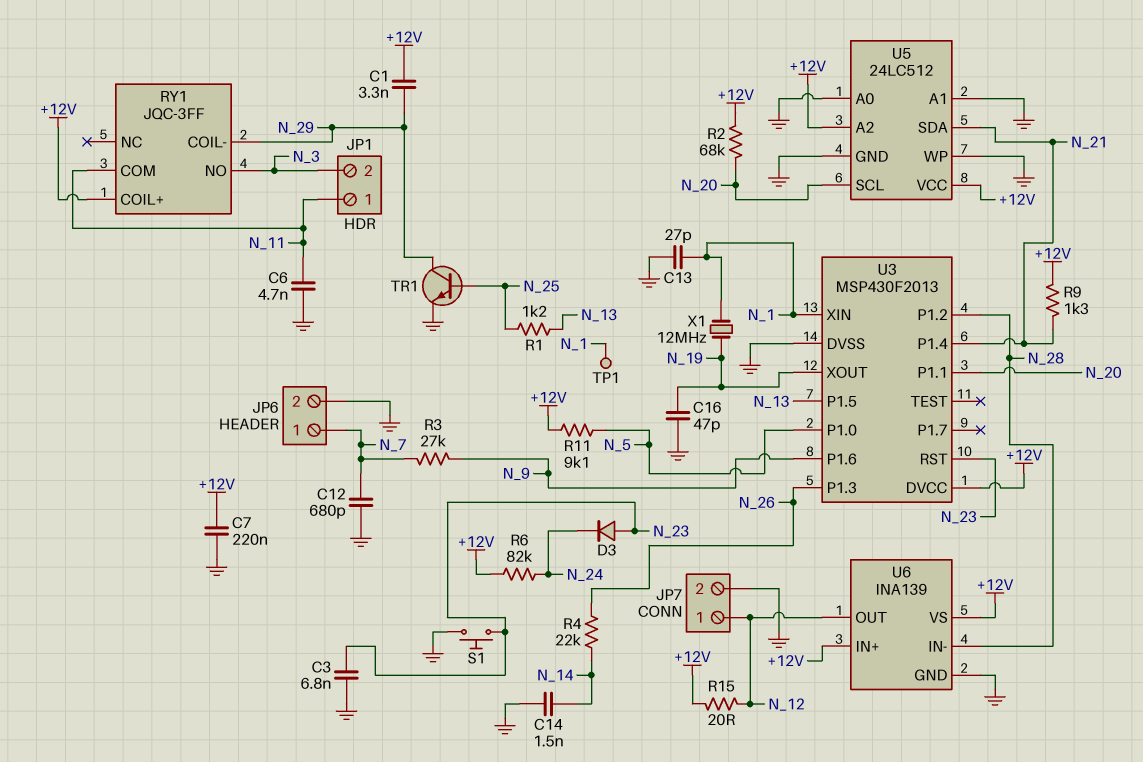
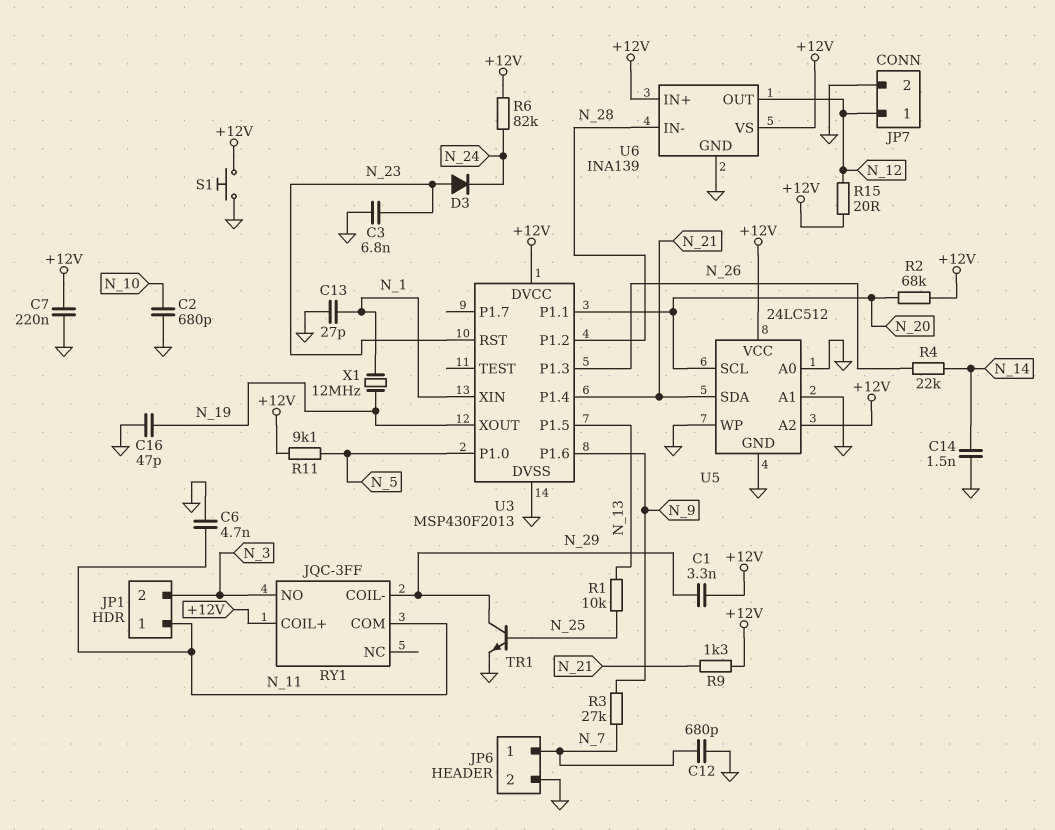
C2: none -> 680pF (GND, N_10)
R1: 1.2k (N_13, N_25) -> 10k (N_13, N_25)
S1: button (GND, N_23) -> button (+12V, GND)
TP1: test point (N_1) -> none

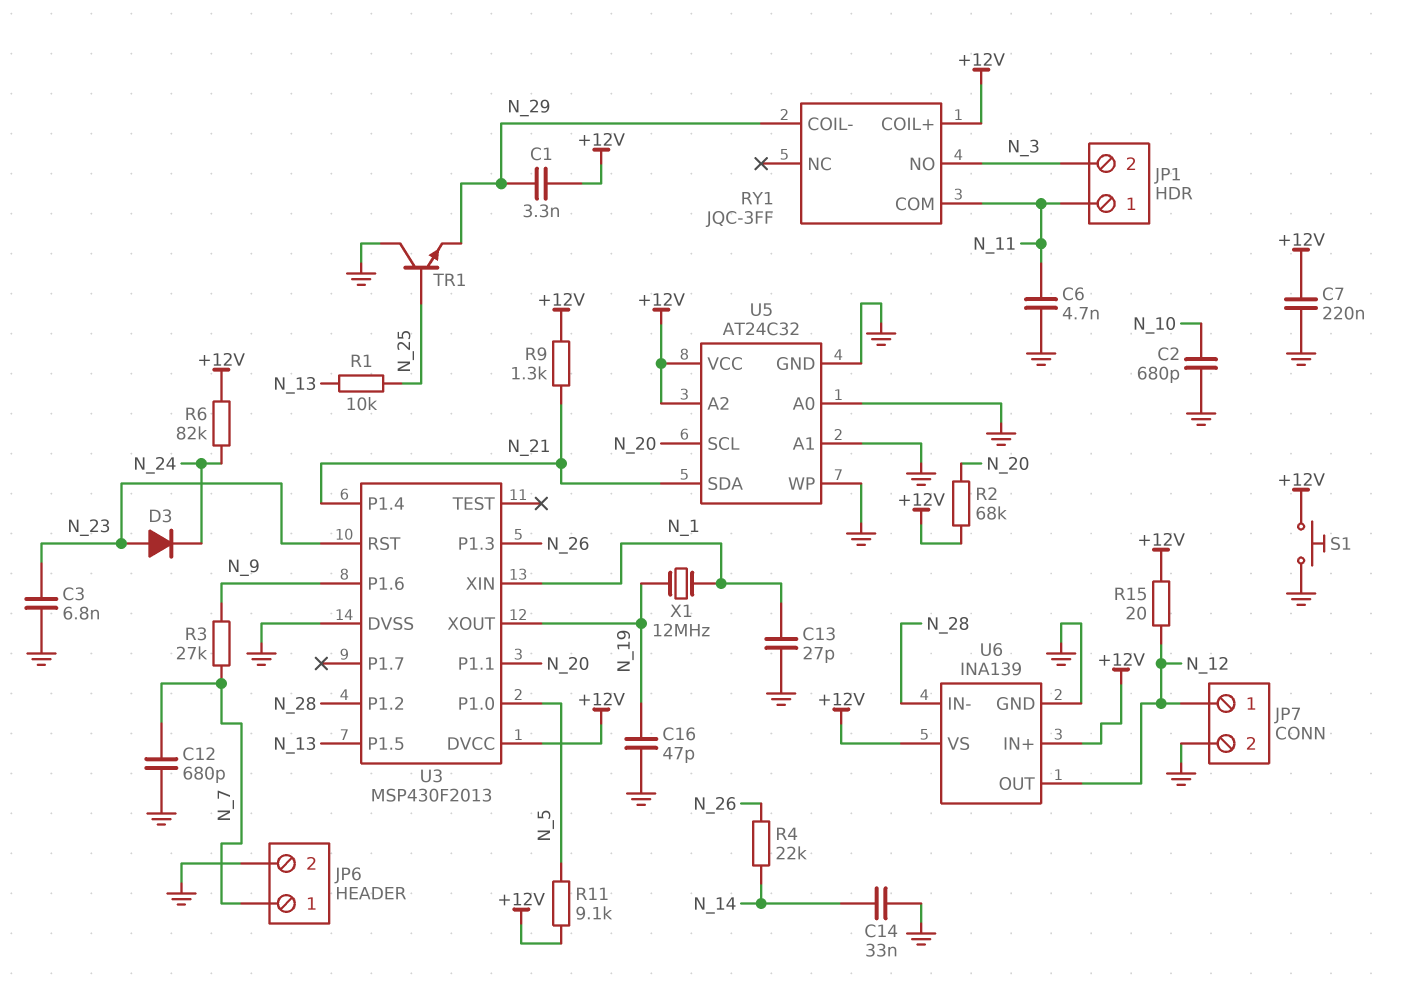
C14: 1.5nF (GND, N_14) -> 33nF (GND, N_14)
TR1: NPN (B N_25, C N_29, E GND) -> NPN (B N_25, C GND, E N_29)
U5: 24LC512 -> AT24C32

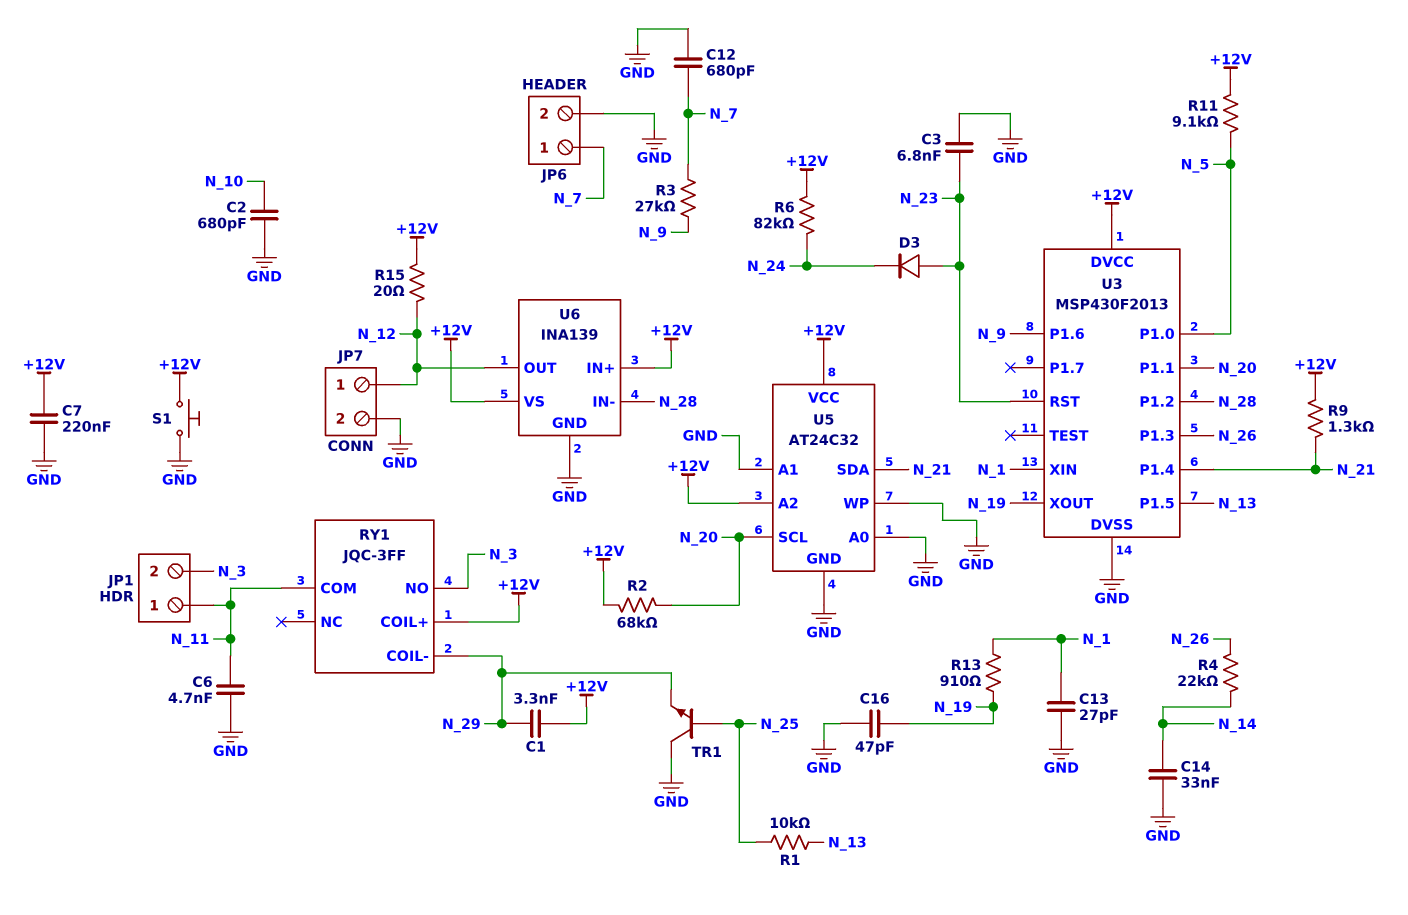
R13: none -> 910 (N_1, N_19)
X1: 12MHz (N_1, N_19) -> none

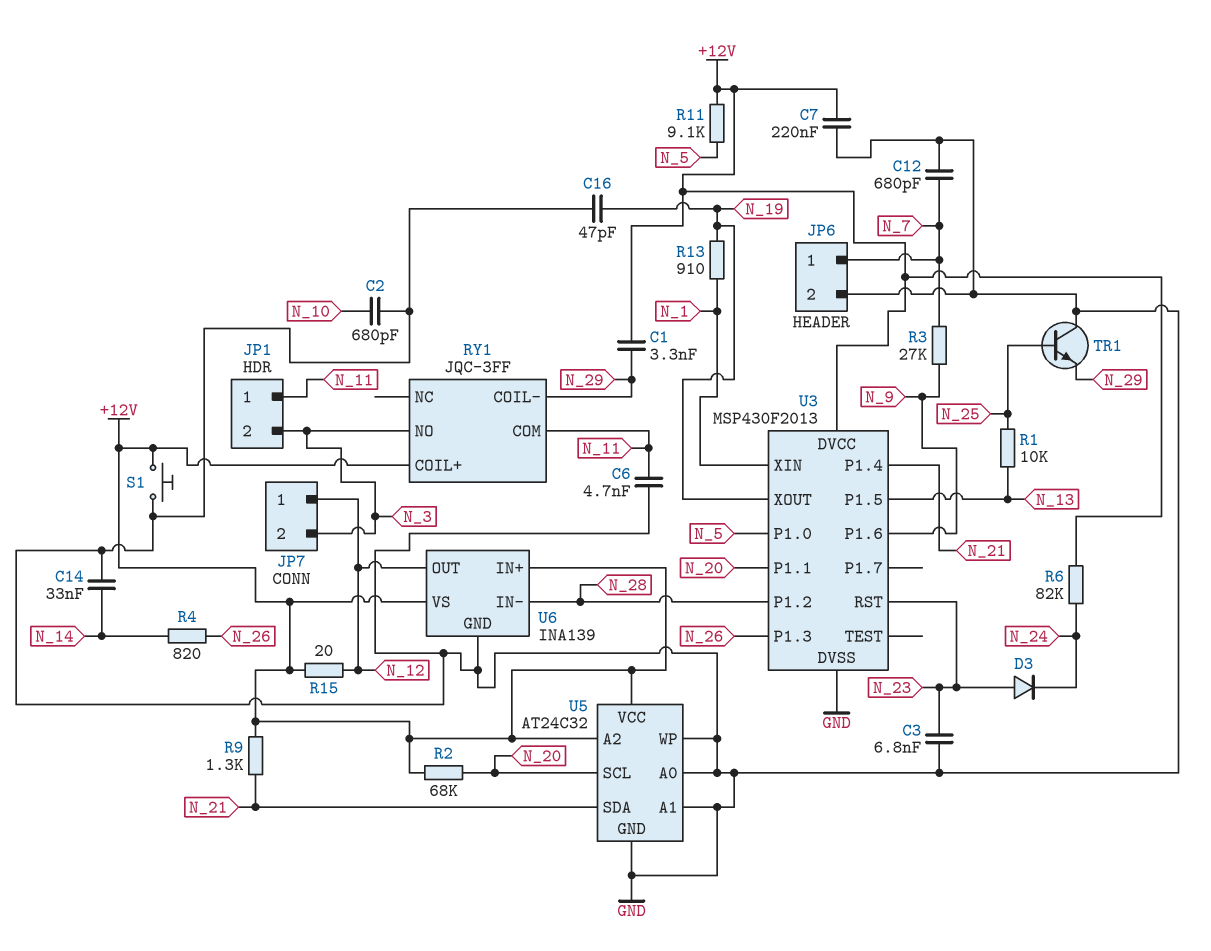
C13: 27pF (GND, N_1) -> none
JP7 pin 2: GND -> N_3
R4: 22k (N_14, N_26) -> 820 (N_14, N_26)

